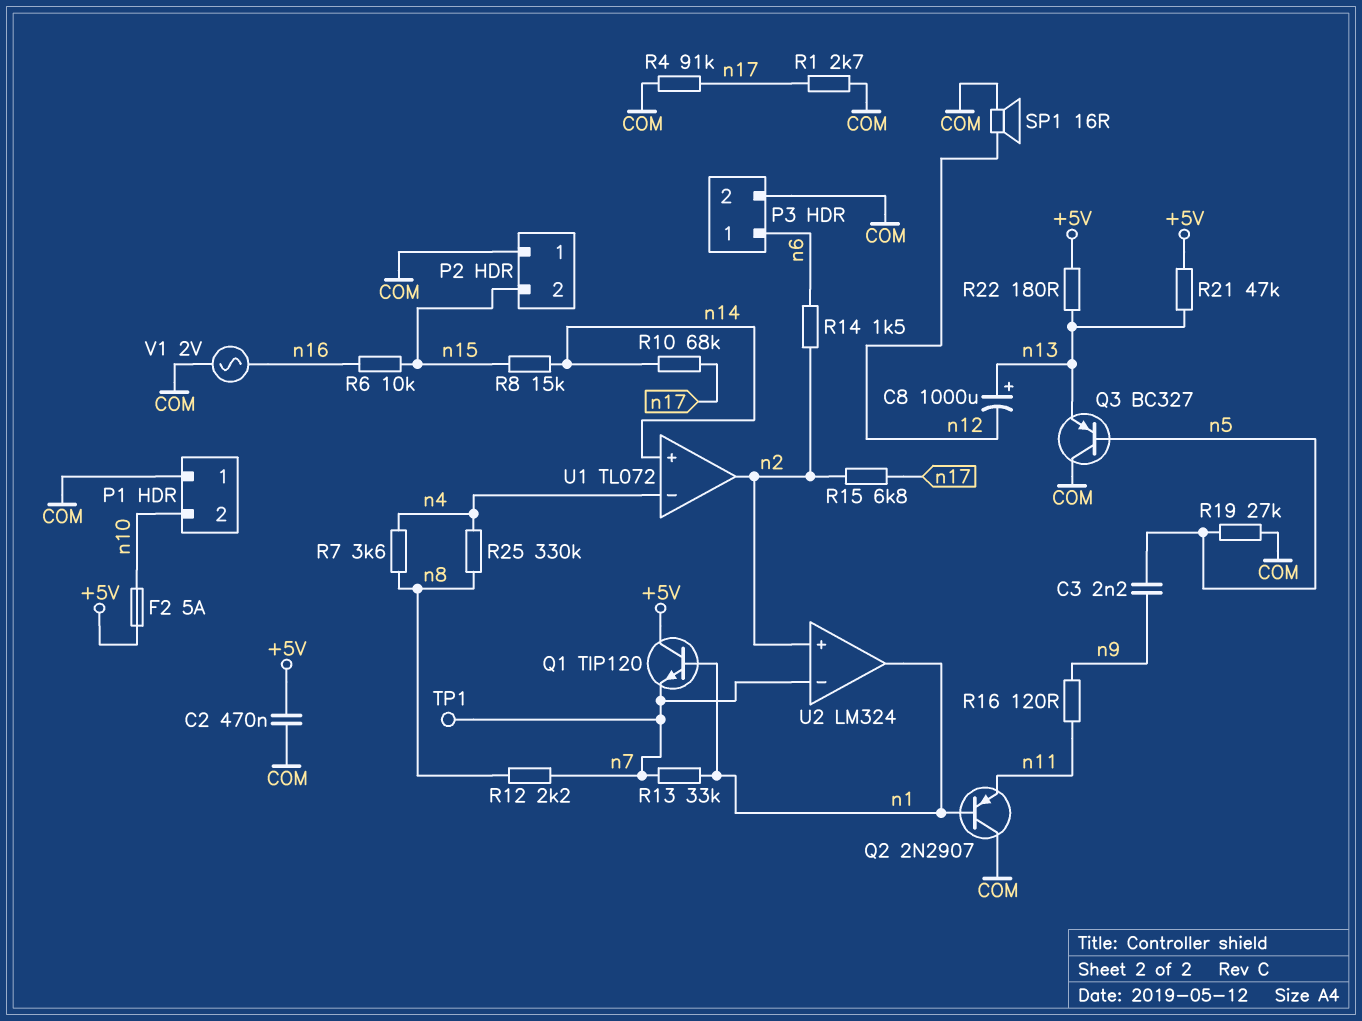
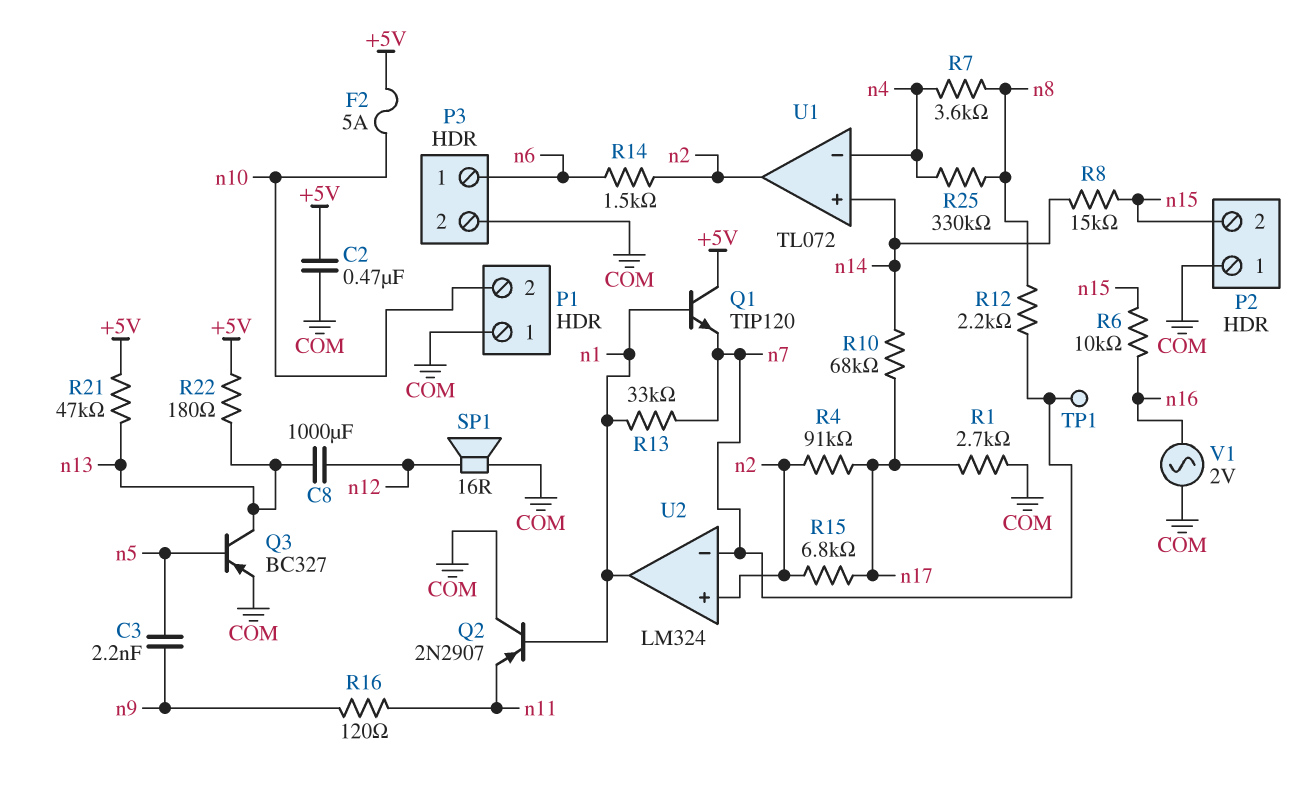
C8: 1000uF (plus n13, minus n12) -> 1000uF (n12, n13)
Q3: PNP BC327 (B n5, C COM, E n13) -> PNP BC327 (B n5, C n13, E COM)
R4: 91k (COM, n17) -> 91k (n2, n17)
R19: 27k (COM, n5) -> none

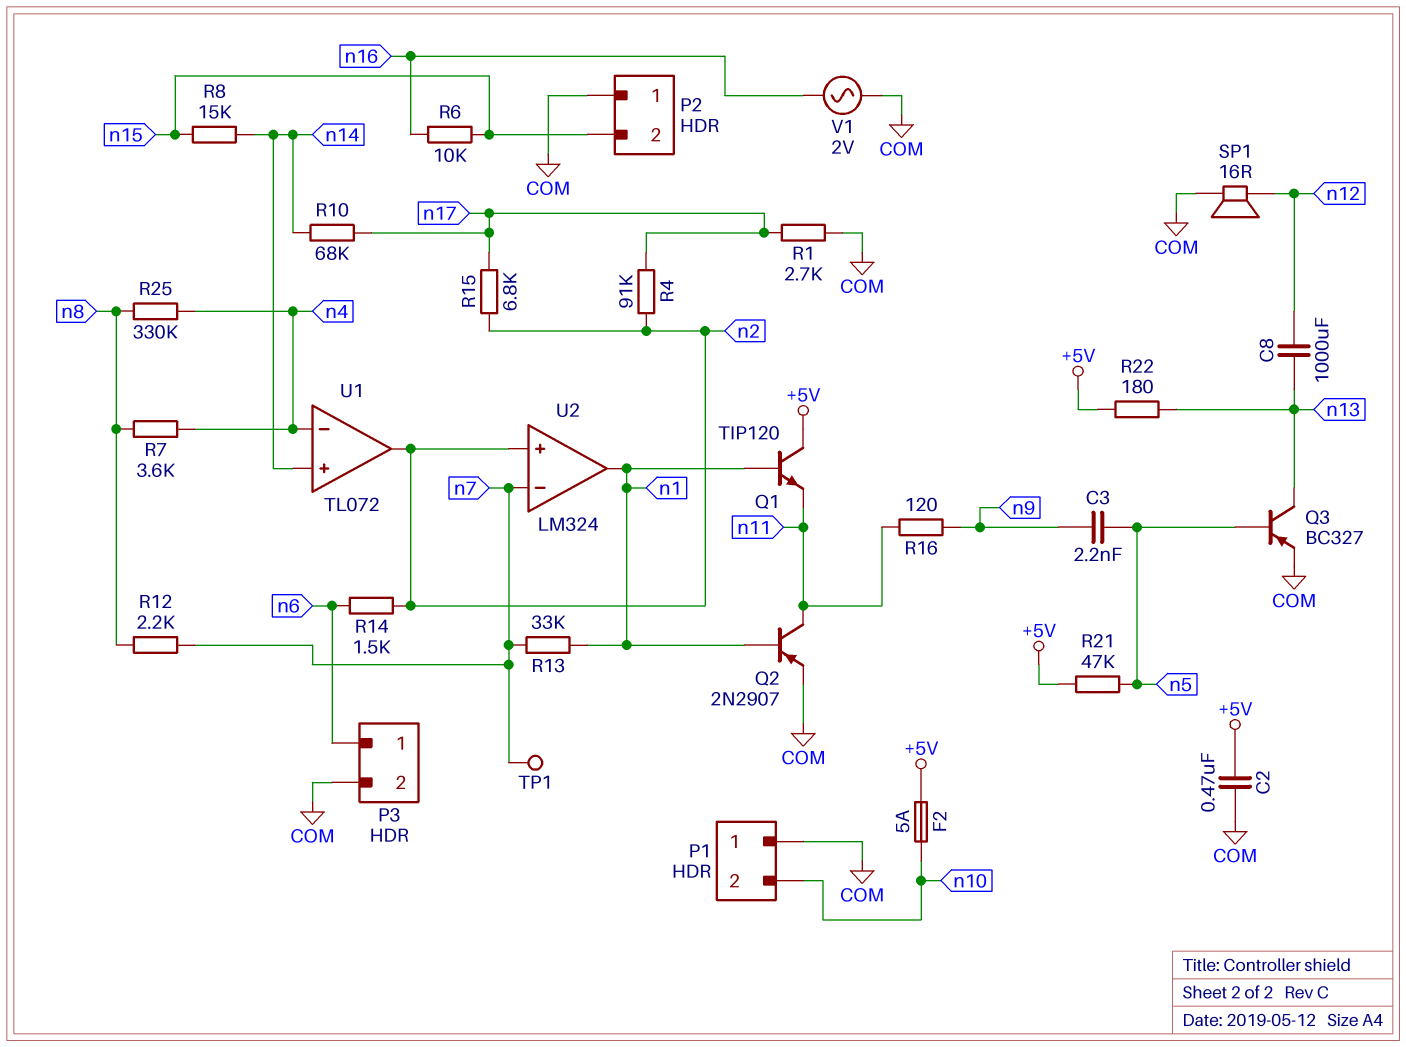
Q1: NPN TIP120 (B n1, C +5V, E n7) -> NPN TIP120 (B n1, C +5V, E n11)
Q2: PNP 2N2907 (B n1, C COM, E n11) -> PNP 2N2907 (B n1, C n11, E COM)
R21: 47k (+5V, n13) -> 47k (+5V, n5)

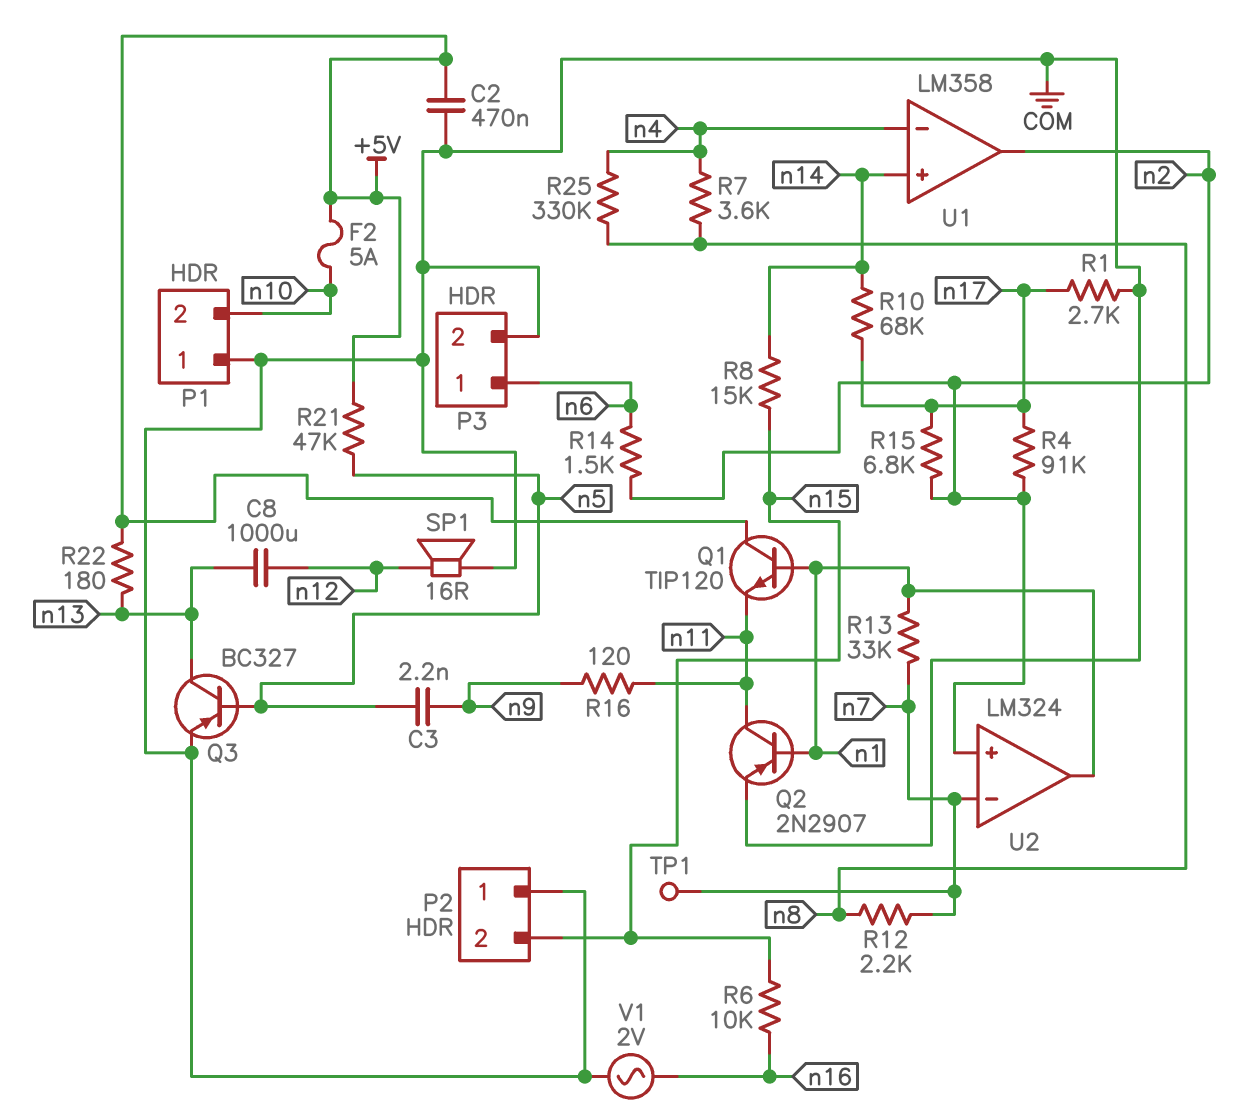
U1: TL072 -> LM358

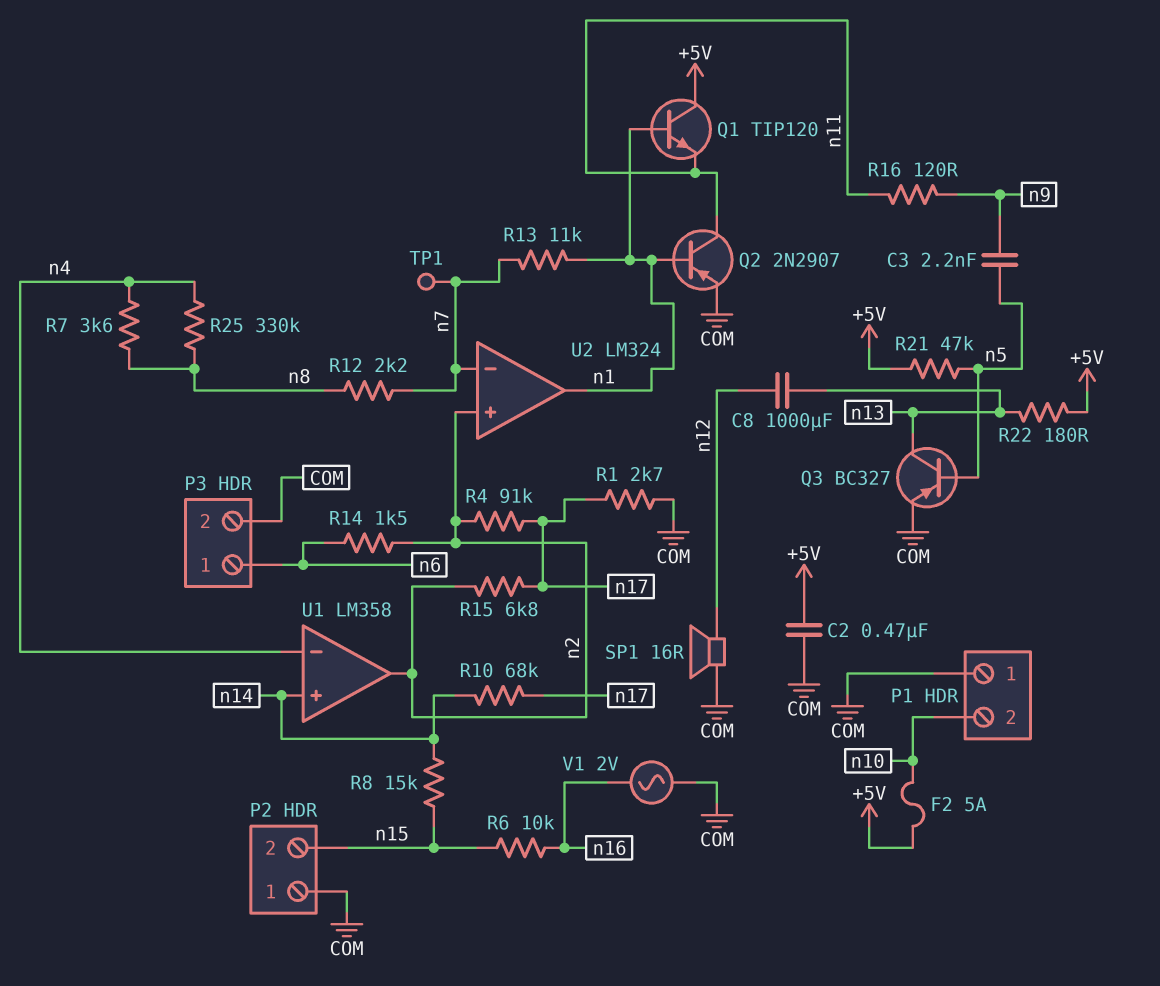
R13: 33k (n1, n7) -> 11k (n1, n7)

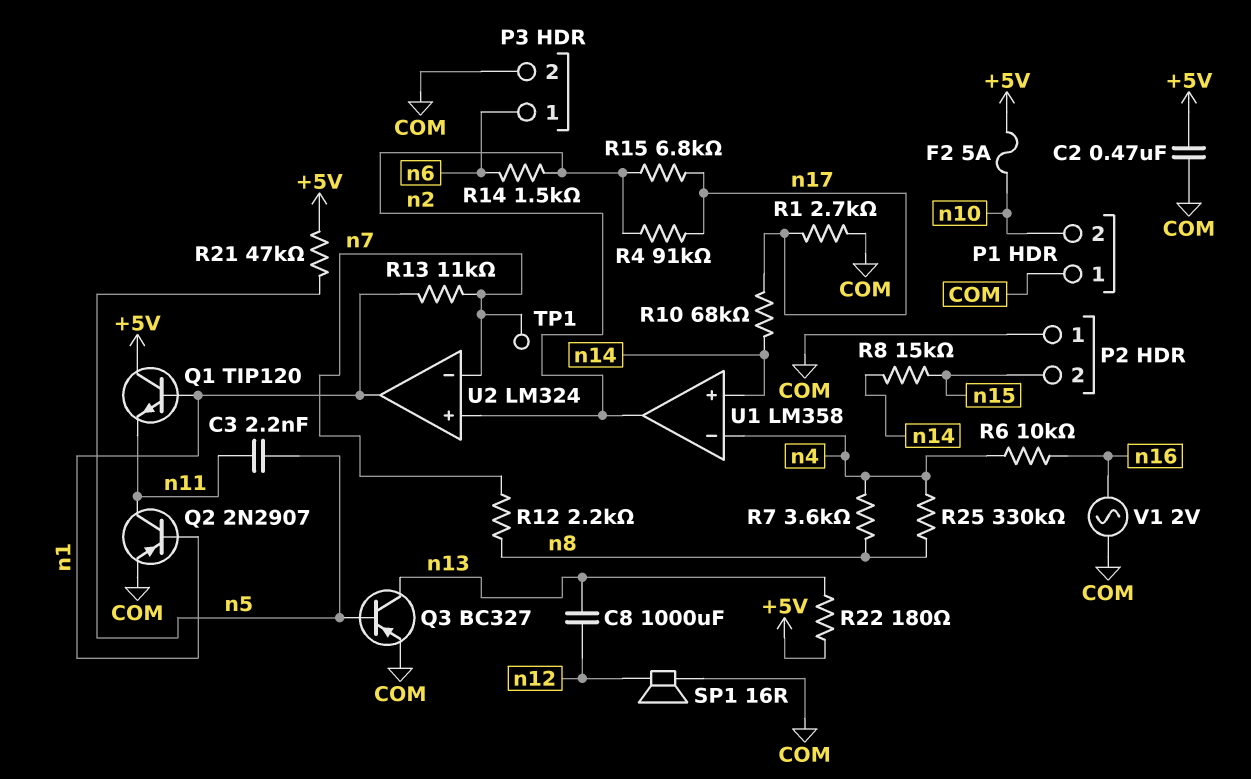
C3: 2.2nF (n5, n9) -> 2.2nF (n5, n11)
R6: 10k (n15, n16) -> 10k (n4, n16)
R16: 120 (n9, n11) -> none

